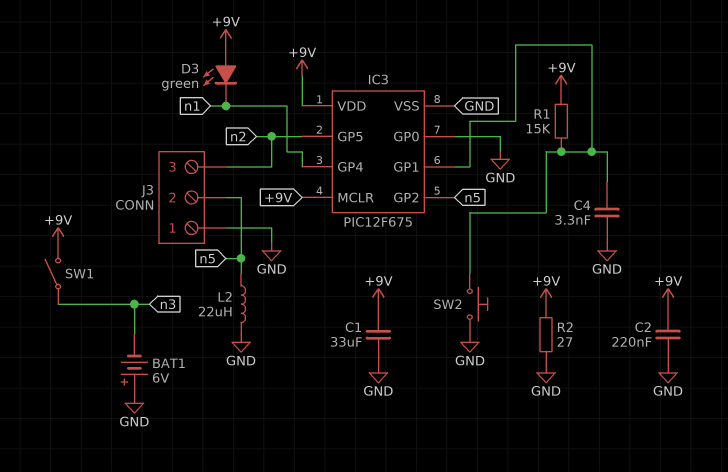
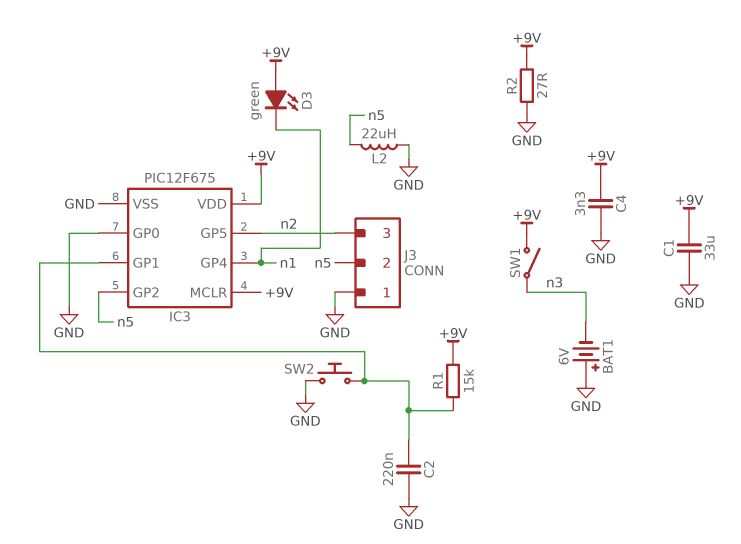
C2: 220nF (+9V, GND) -> 220nF (GND, IC3/GP1)
C4: 3.3nF (GND, IC3/GP1) -> 3.3nF (+9V, GND)

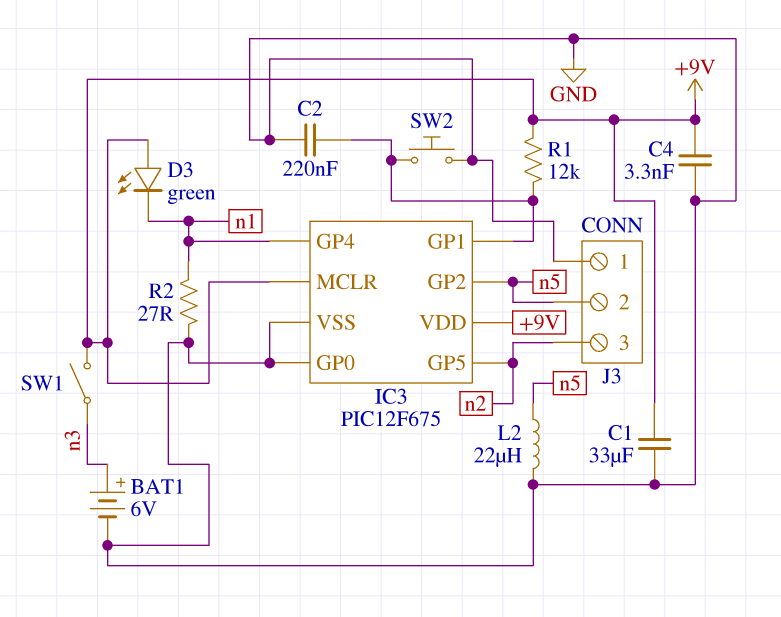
BAT1: 6V (plus GND, minus n3) -> 6V (plus n3, minus GND)
R1: 15k (+9V, IC3/GP1) -> 12k (+9V, IC3/GP1)
R2: 27 (+9V, GND) -> 27 (GND, n1)

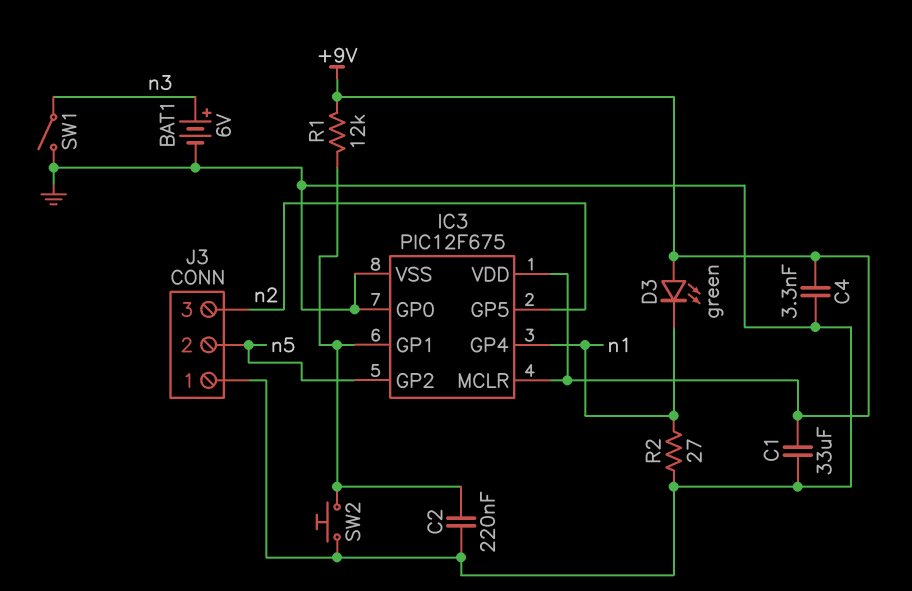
L2: 22uH (GND, n5) -> none
SW1: switch (+9V, n3) -> switch (GND, n3)

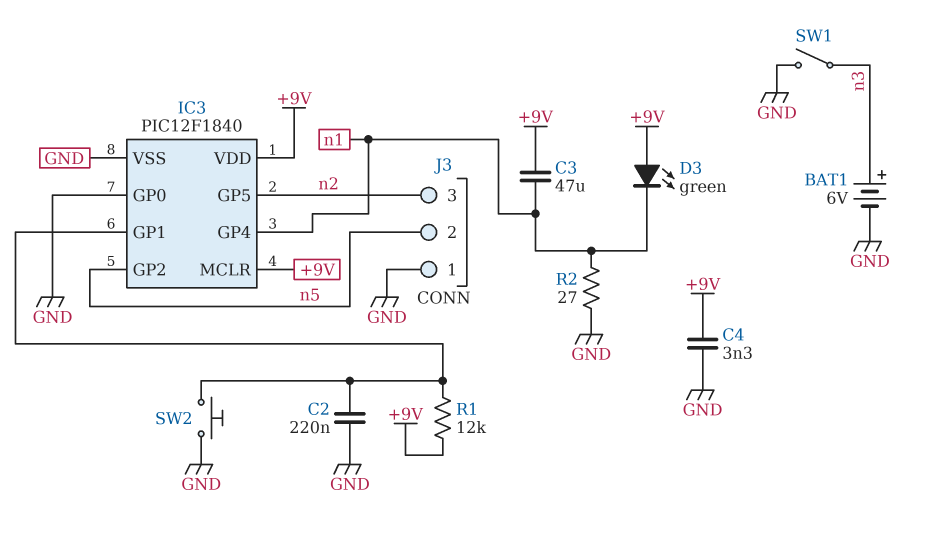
C1: 33uF (+9V, GND) -> none
C3: none -> 47uF (+9V, n1)
IC3: PIC12F675 -> PIC12F1840

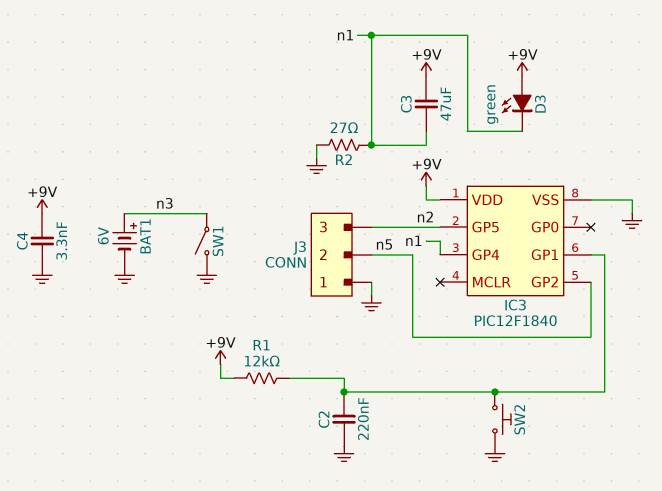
IC3 pin GP0: GND -> none
IC3 pin MCLR: +9V -> none

